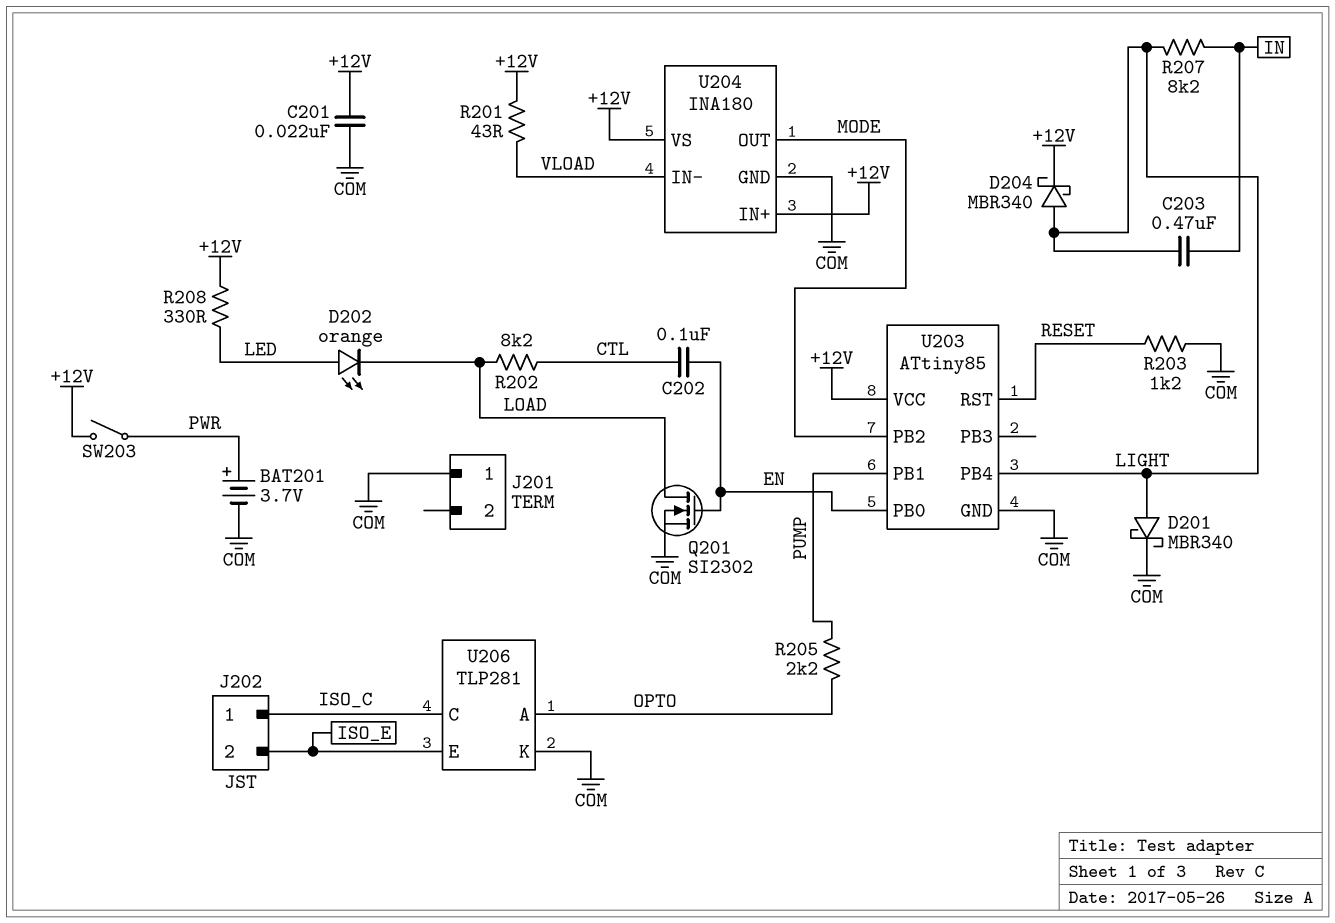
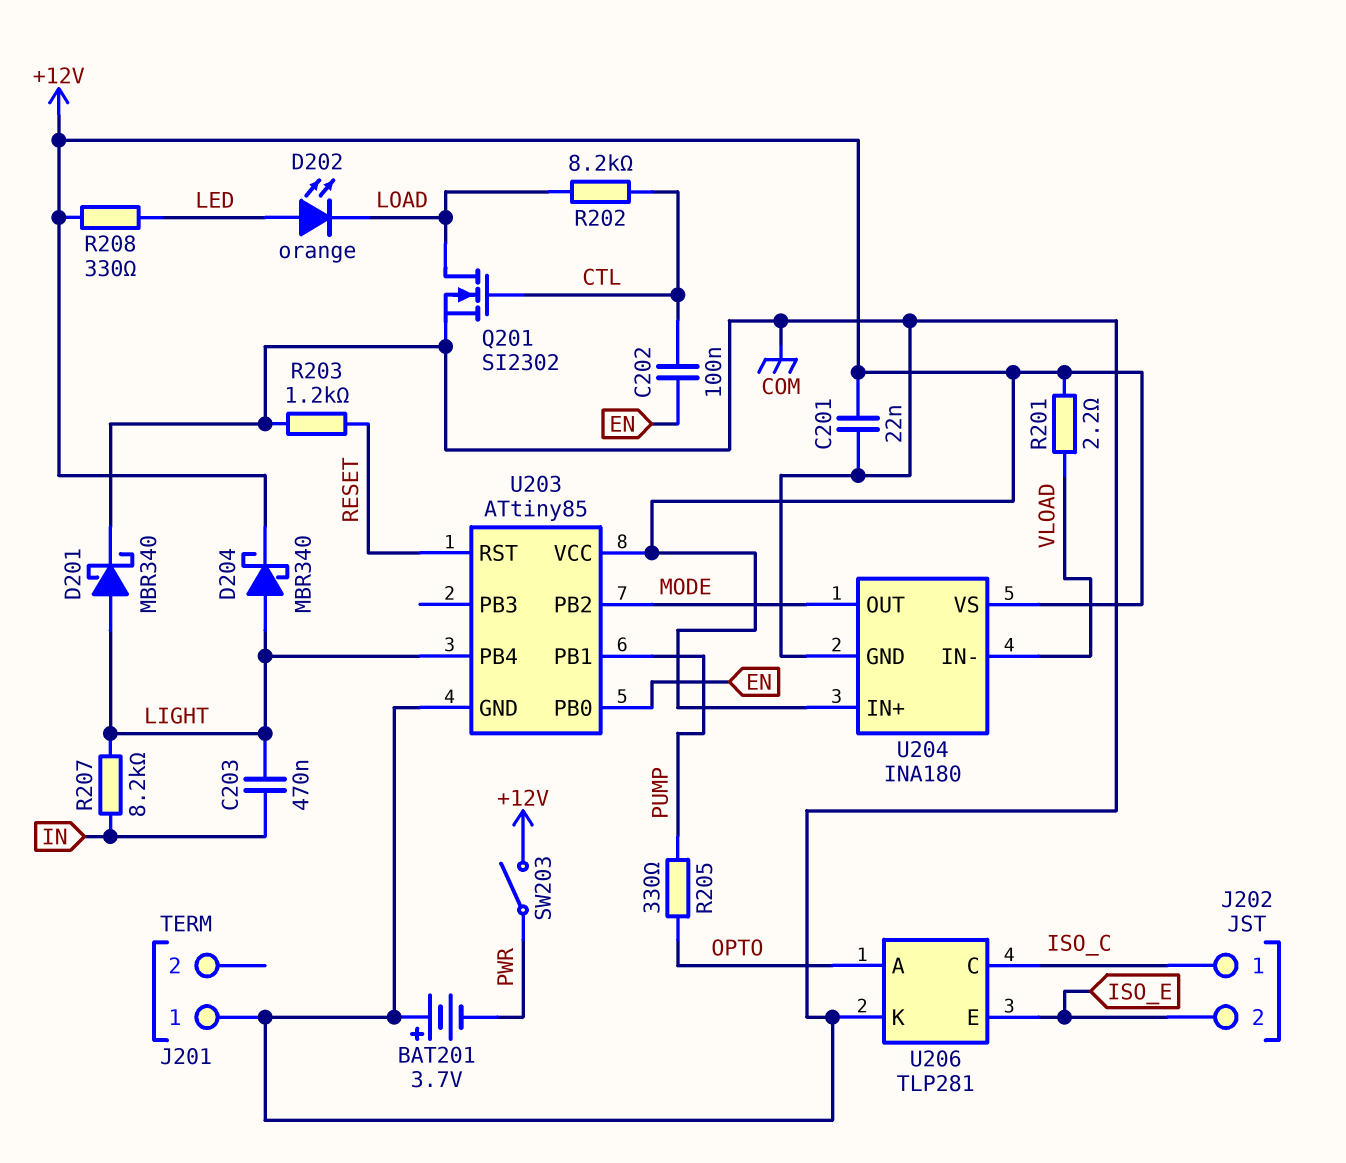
BAT201: 3.7V (plus PWR, minus COM) -> 3.7V (plus COM, minus PWR)
Q201: NMOS SI2302 (G EN, D LOAD, S COM) -> NMOS SI2302 (G CTL, D LOAD, S COM)
R201: 43 (+12V, VLOAD) -> 2.2 (+12V, VLOAD)
R205: 2.2k (OPTO, PUMP) -> 330 (OPTO, PUMP)

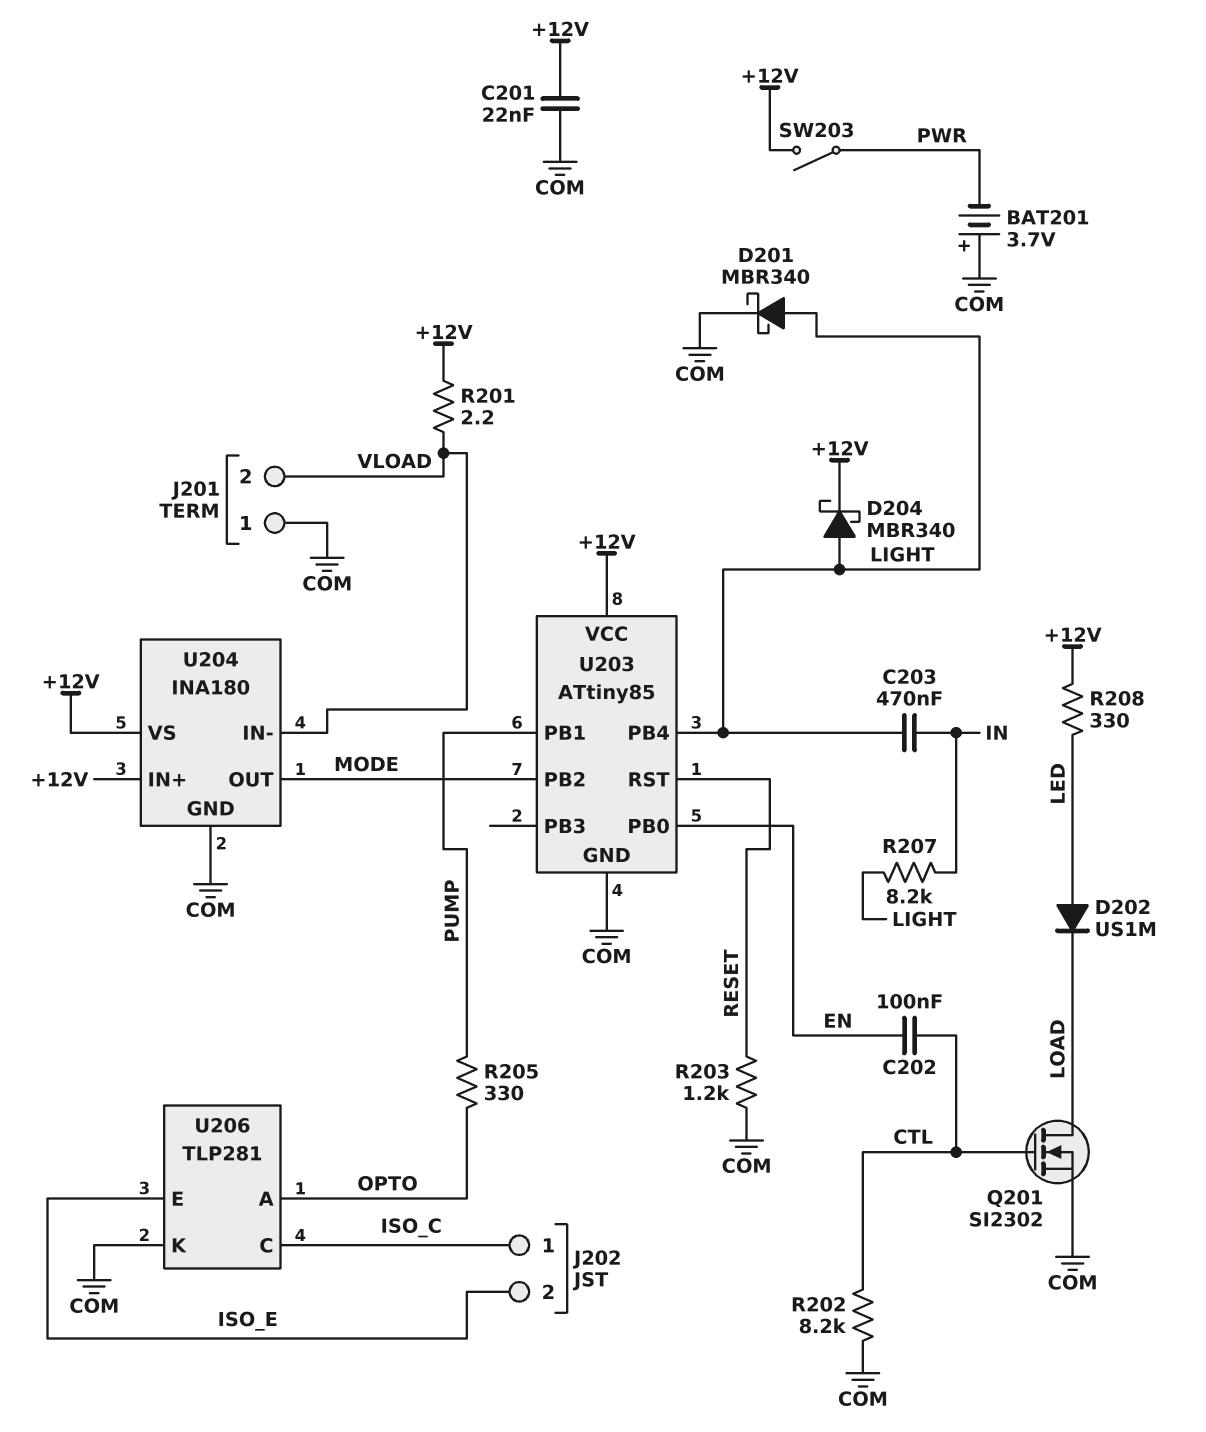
D202: LED orange (A LED, K LOAD) -> diode US1M (A LED, K LOAD)
J201 pin 2: none -> VLOAD
R202: 8.2k (CTL, LOAD) -> 8.2k (COM, CTL)

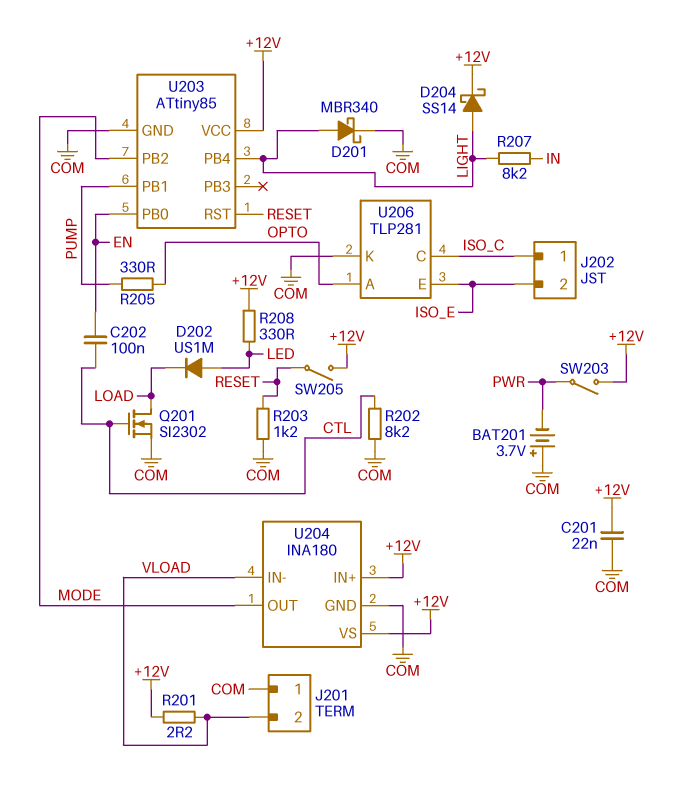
C203: 470nF (IN, LIGHT) -> none
D204: schottky MBR340 (A LIGHT, K +12V) -> schottky SS14 (A LIGHT, K +12V)
SW205: none -> switch (+12V, RESET)

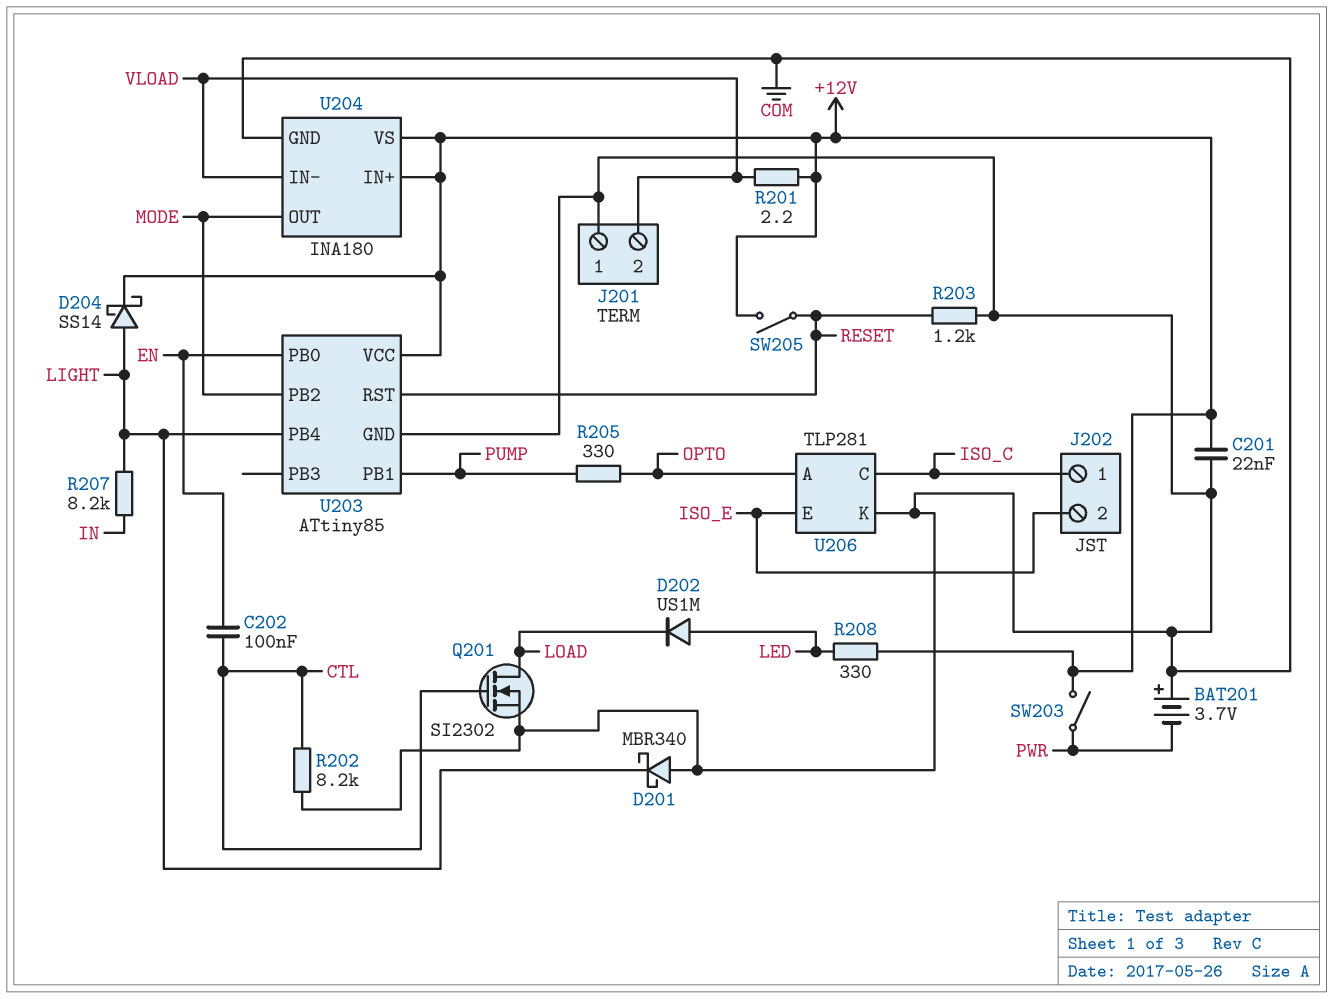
D201: schottky MBR340 (A LIGHT, K COM) -> schottky MBR340 (A COM, K LIGHT)

